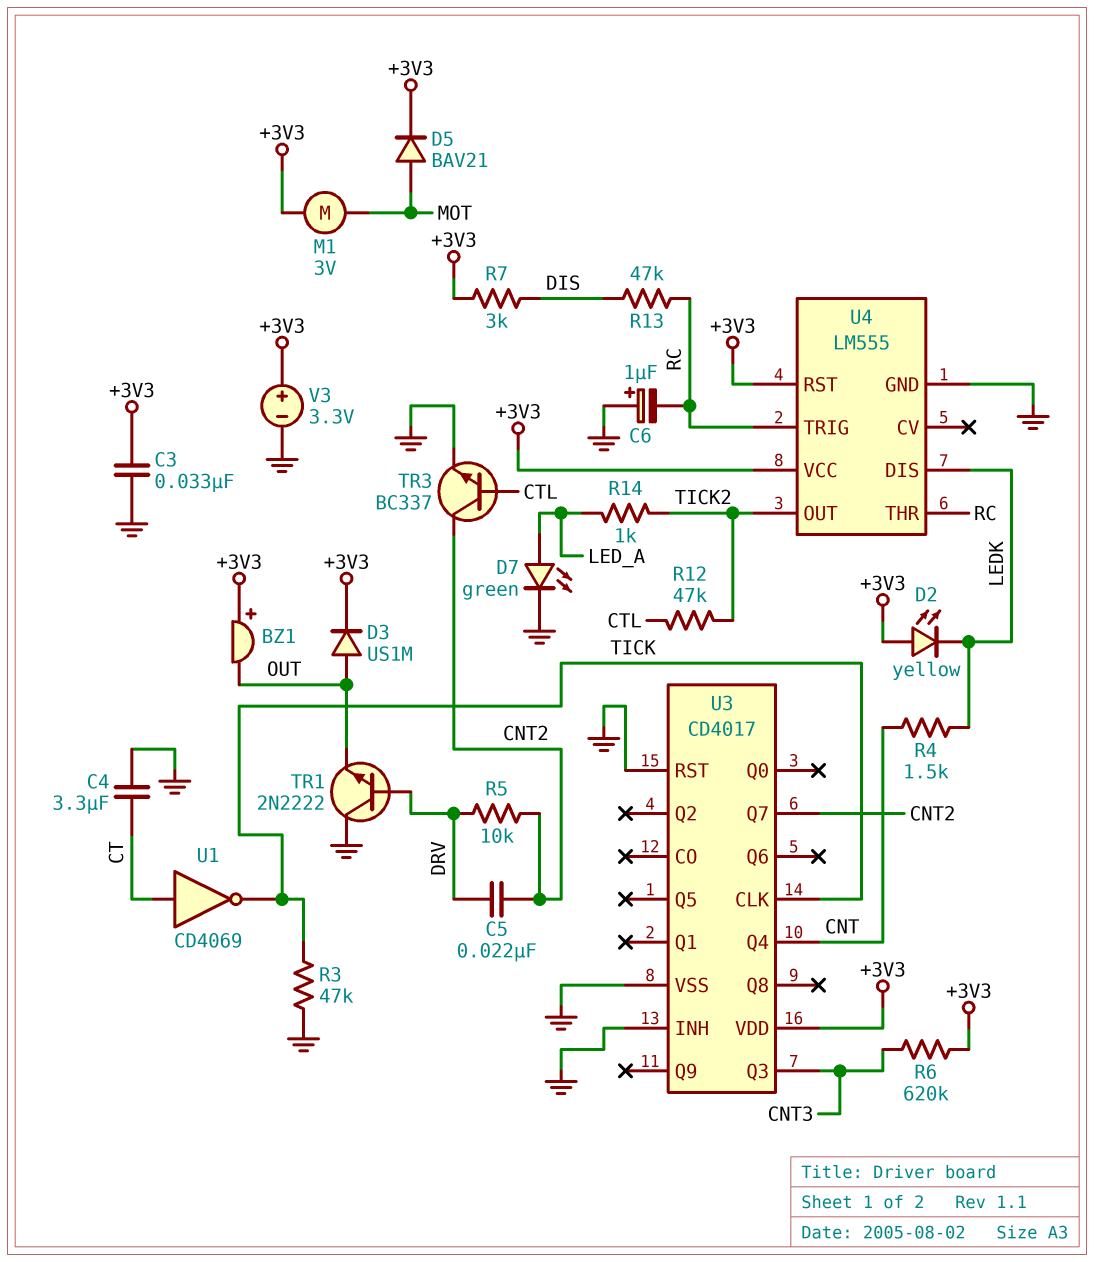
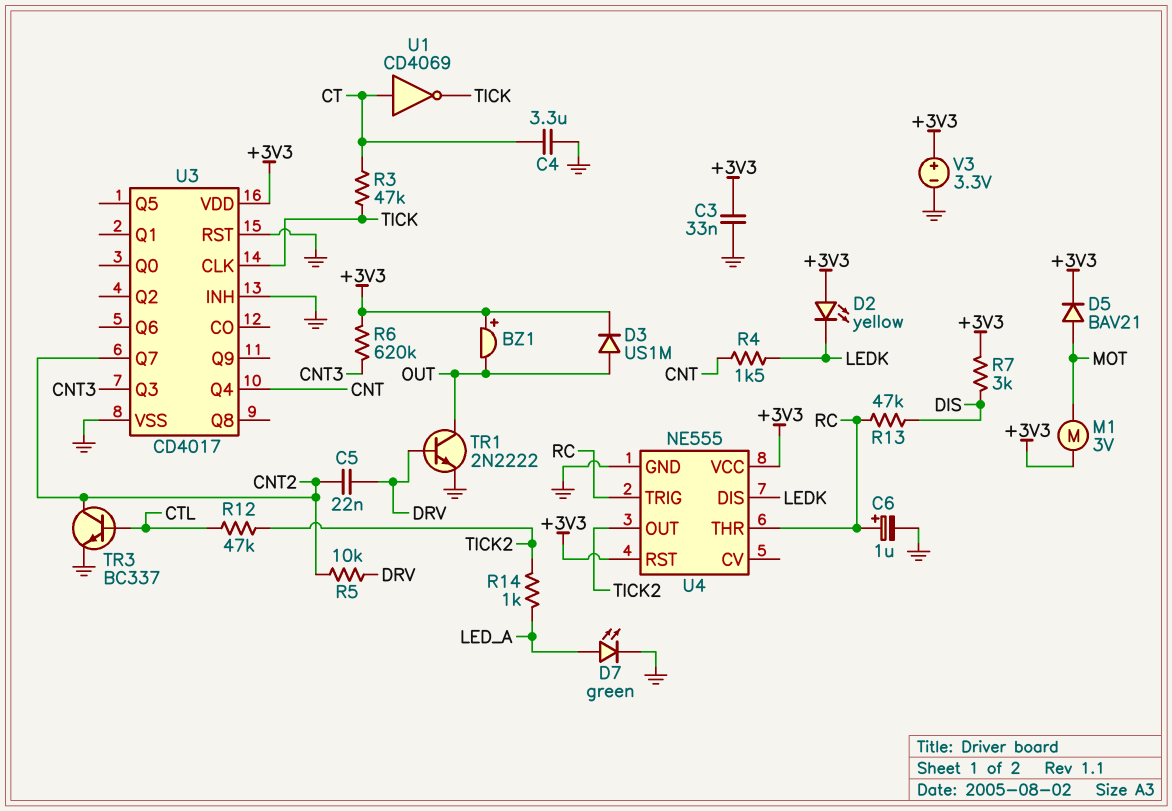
C6: 1uF (plus GND, minus RC) -> 1uF (plus RC, minus GND)
R3: 47k (GND, TICK) -> 47k (CT, TICK)
TR1: NPN 2N2222 (B DRV, C GND, E OUT) -> NPN 2N2222 (B DRV, C OUT, E GND)
U4: LM555 -> NE555

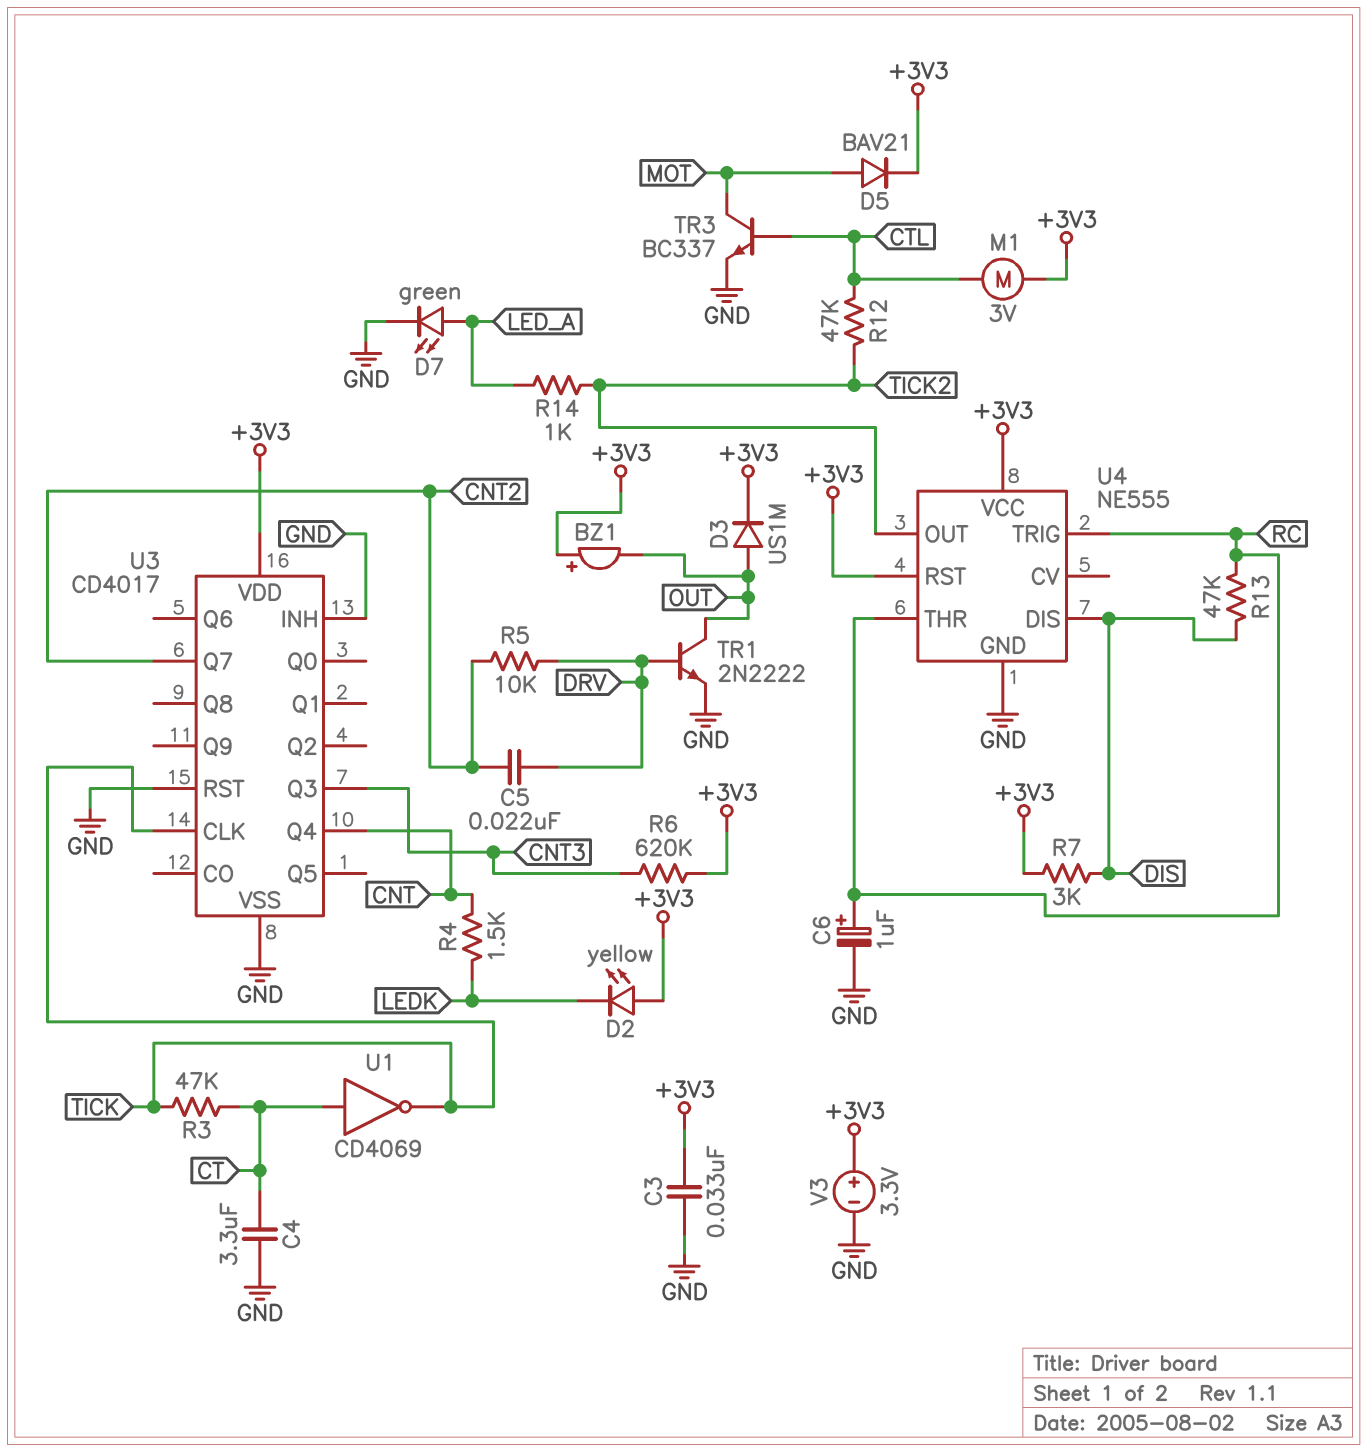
M1: motor 3V (+3V3, MOT) -> motor 3V (+3V3, CTL)
TR3: NPN BC337 (B CTL, C CNT2, E GND) -> NPN BC337 (B CTL, C MOT, E GND)
U4 pin DIS: LEDK -> DIS

